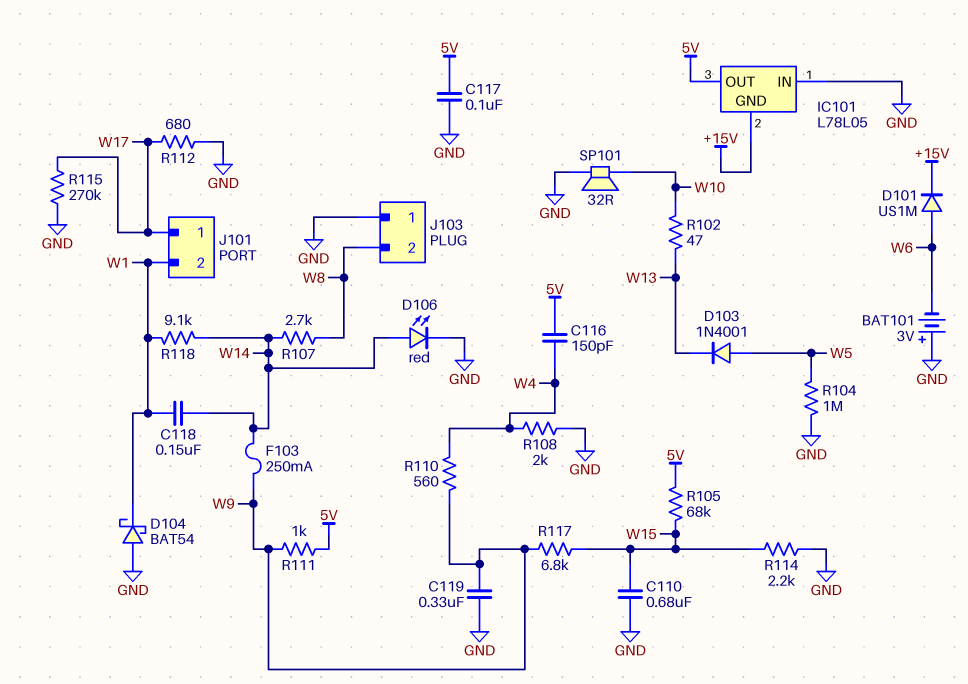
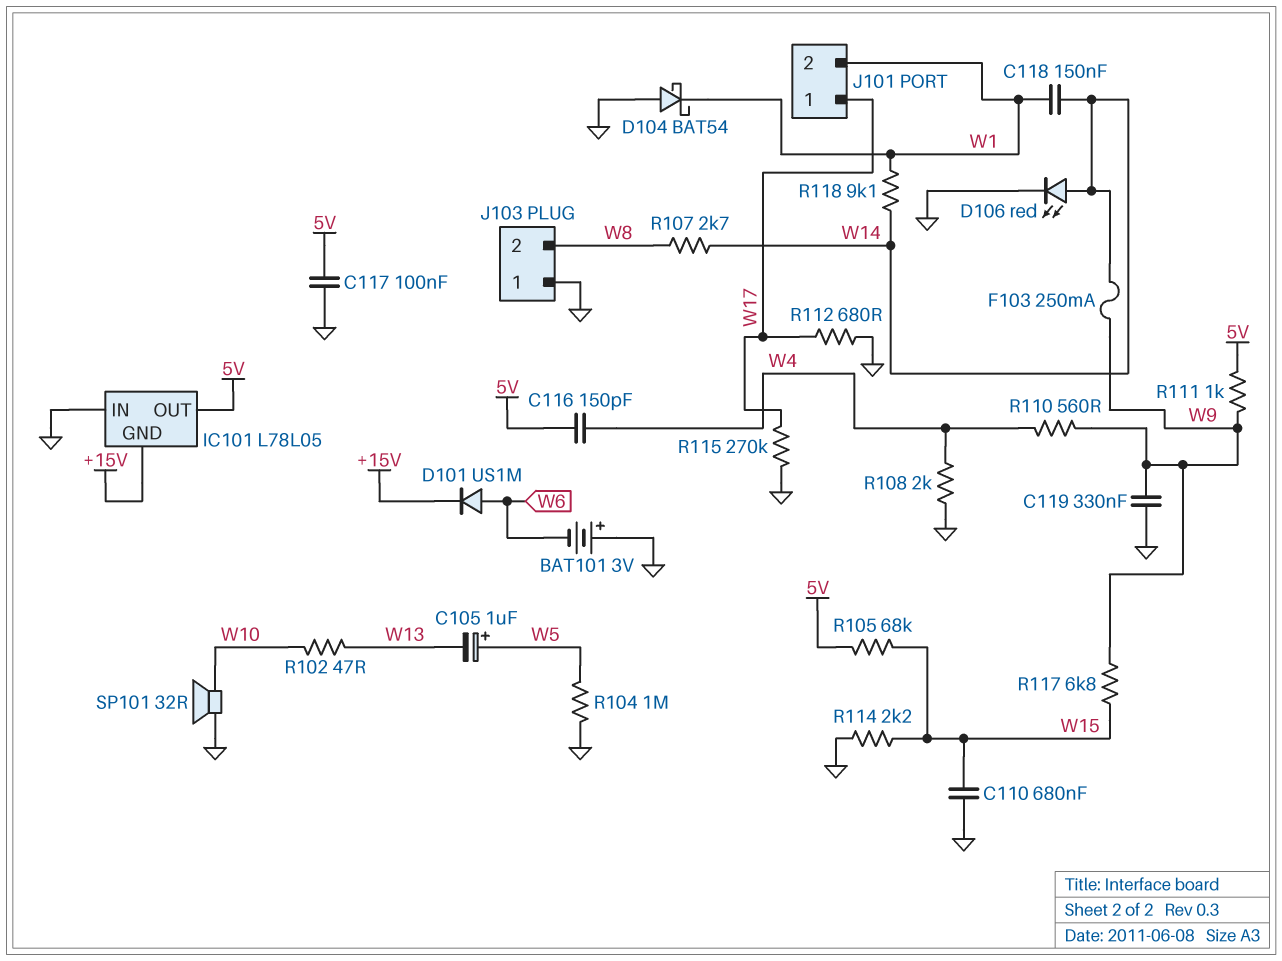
C105: none -> 1uF (plus W5, minus W13)
D103: diode 1N4001 (A W5, K W13) -> none

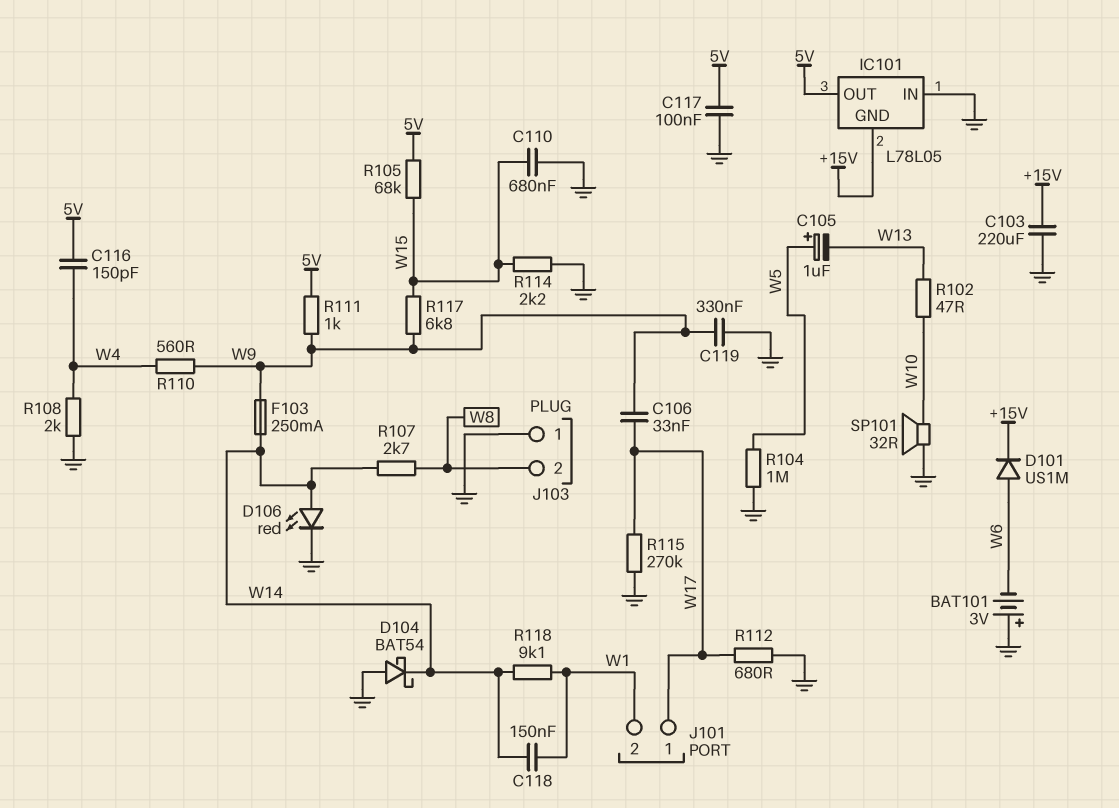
C103: none -> 220uF (+15V, GND)
C106: none -> 33nF (W9, W17)
D104: schottky BAT54 (A GND, K W1) -> schottky BAT54 (A GND, K W14)

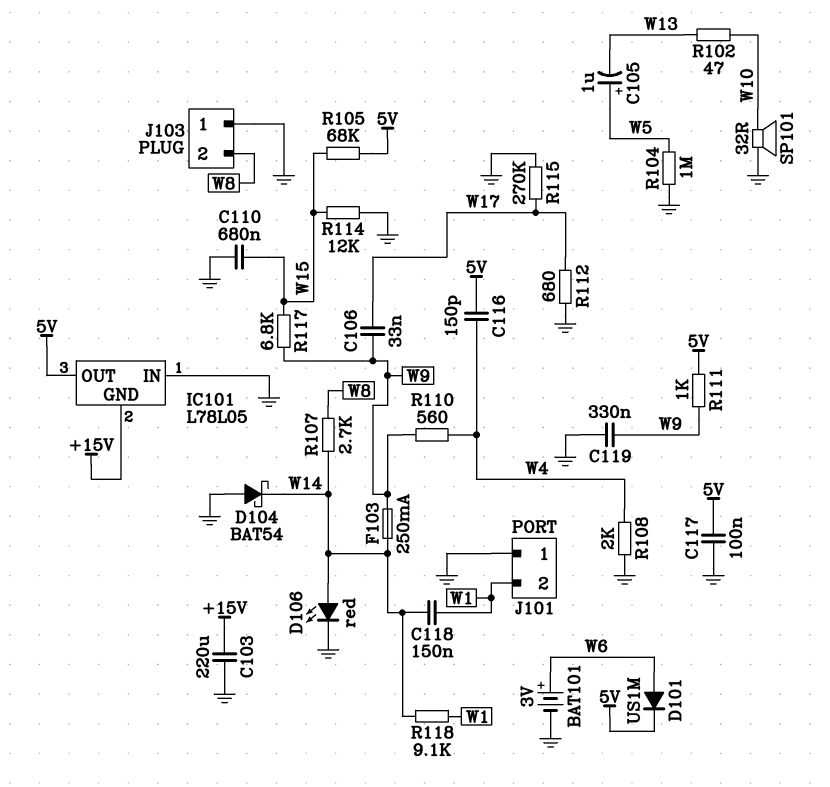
BAT101: 3V (plus GND, minus W6) -> 3V (plus W6, minus GND)
D101: diode US1M (A W6, K +15V) -> diode US1M (A W6, K 5V)
J101 pin 1: W17 -> GND
R114: 2.2k (GND, W15) -> 12k (GND, W15)

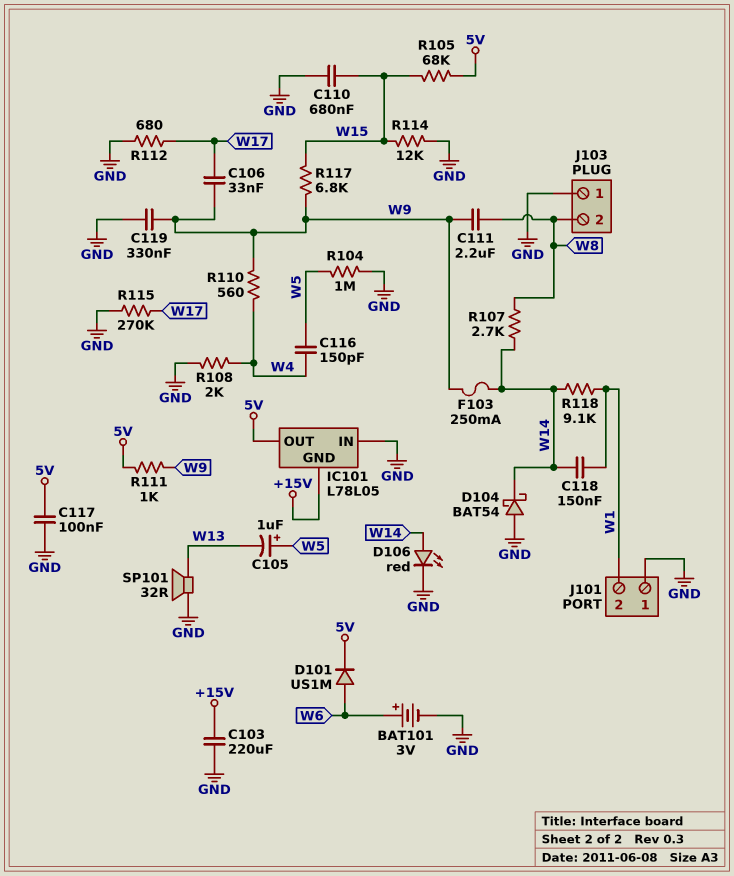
C111: none -> 2.2uF (W8, W9)
C116: 150pF (5V, W4) -> 150pF (W4, W5)
R102: 47 (W10, W13) -> none
SP101: speaker 32R (GND, W10) -> speaker 32R (GND, W13)

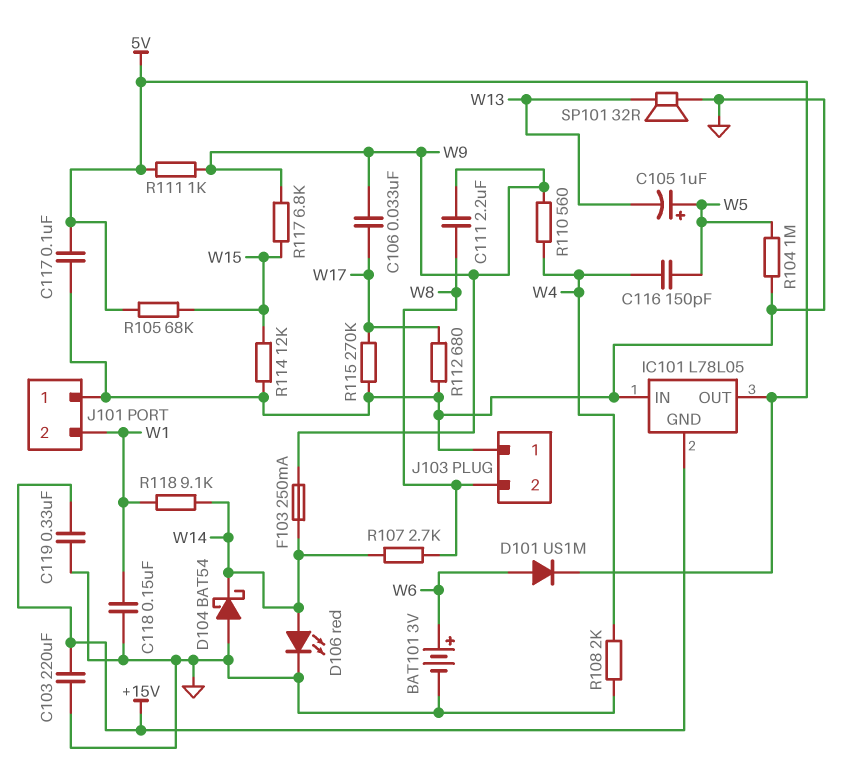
C110: 680nF (GND, W15) -> none
C118: 150nF (W1, W14) -> 150nF (GND, W1)
C119: 330nF (GND, W9) -> 330nF (+15V, GND)

